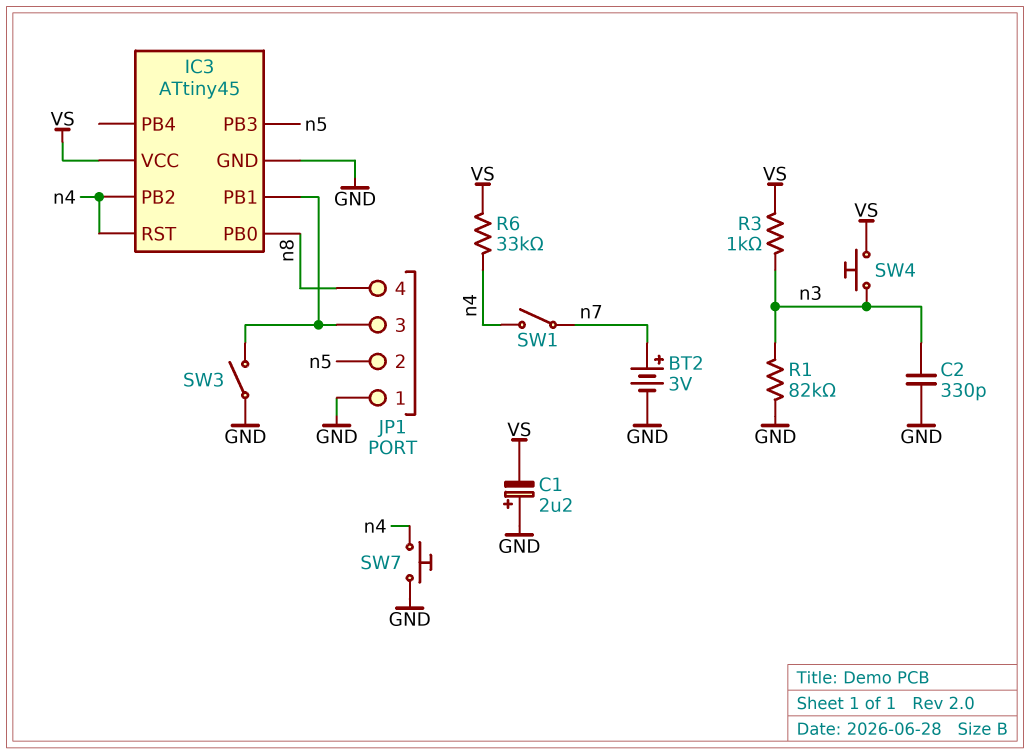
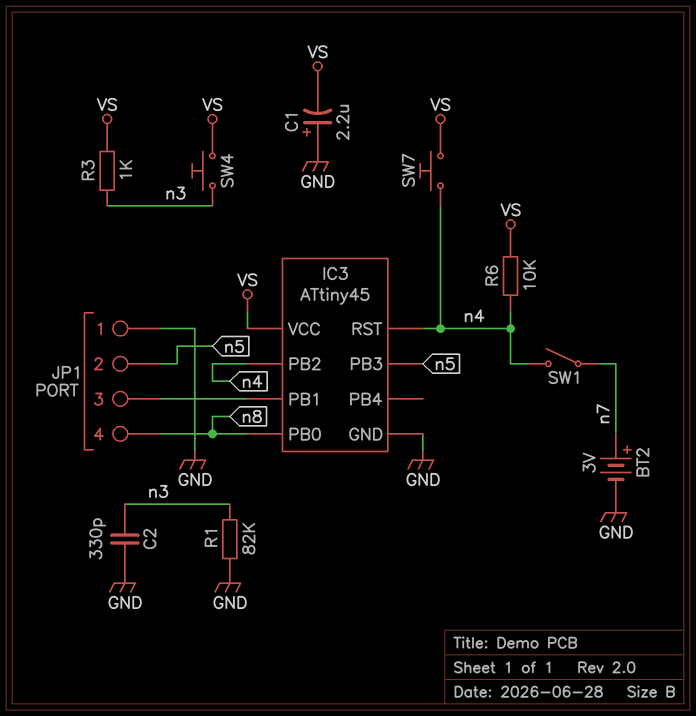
R6: 33k (VS, n4) -> 10k (VS, n4)
SW3: switch (GND, IC3/PB1) -> none
SW7: button (GND, n4) -> button (VS, n4)

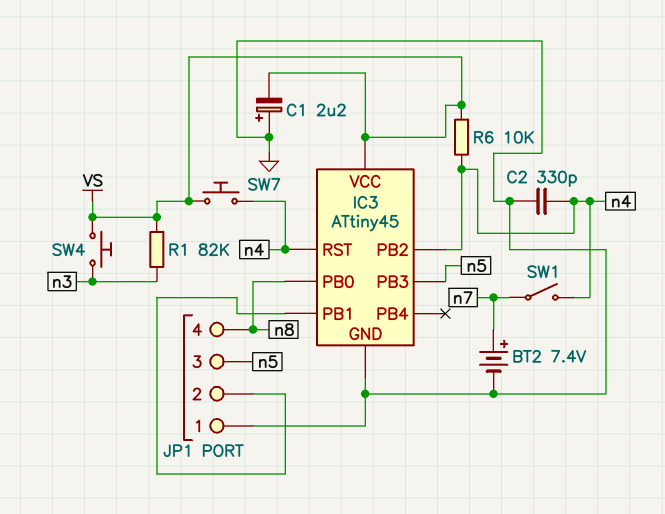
BT2: 3V (plus n7, minus GND) -> 7.4V (plus n7, minus GND)
C2: 330pF (GND, n3) -> 330pF (GND, n4)
JP1 pin 2: n5 -> IC3/PB1
JP1 pin 3: IC3/PB1 -> n5
R1: 82k (GND, n3) -> 82k (VS, n3)
R3: 1k (VS, n3) -> none

